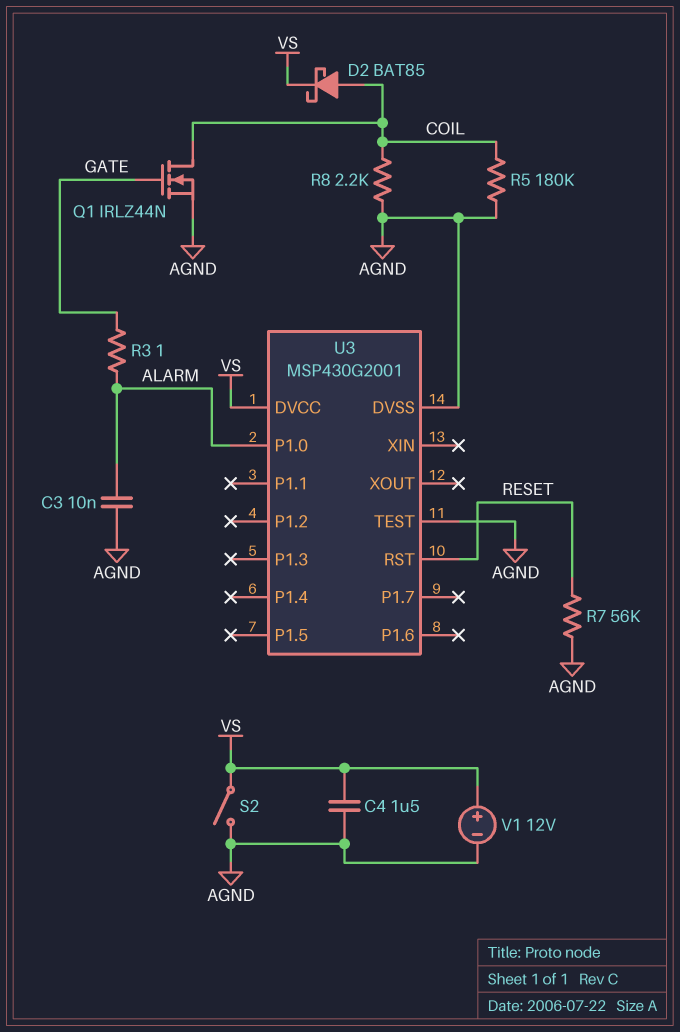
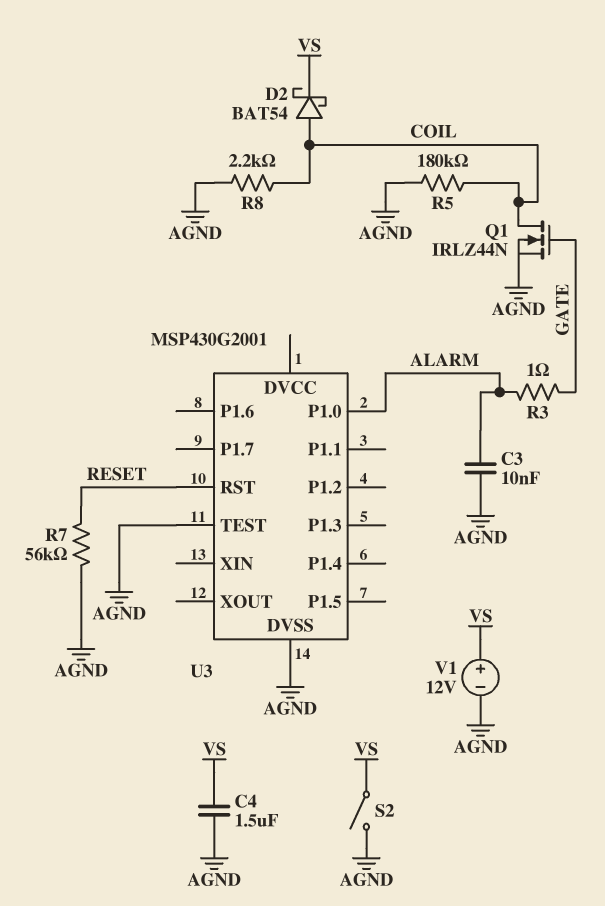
D2: schottky BAT85 (A COIL, K VS) -> schottky BAT54 (A COIL, K VS)
U3 pin DVCC: VS -> none

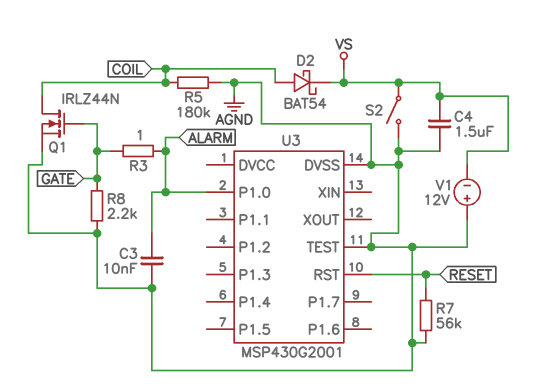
R8: 2.2k (AGND, COIL) -> 2.2k (AGND, GATE)
V1: 12V (plus VS, minus AGND) -> 12V (plus AGND, minus VS)

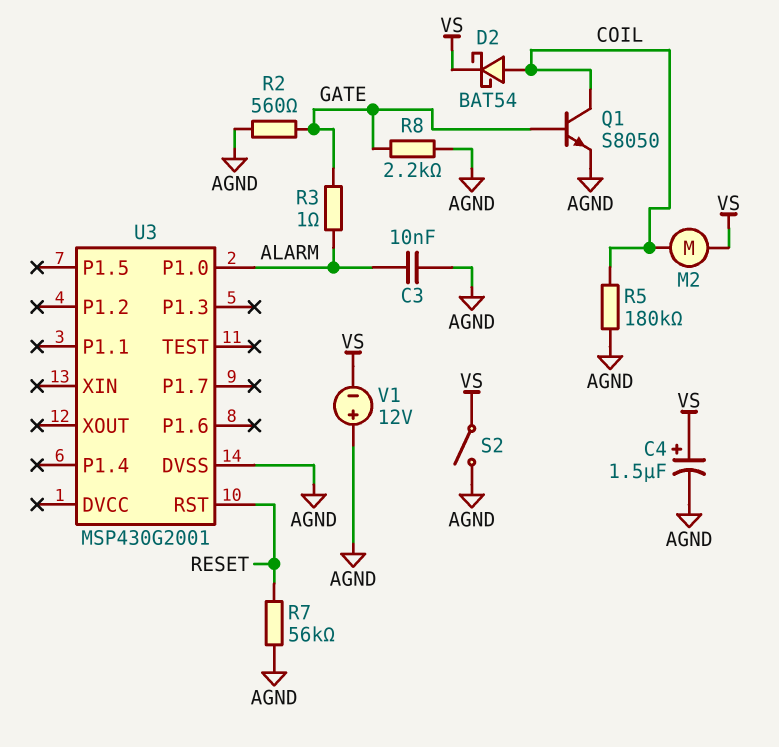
C4: 1.5uF (AGND, VS) -> 1.5uF (plus VS, minus AGND)
M2: none -> motor (COIL, VS)
Q1: NMOS IRLZ44N (G GATE, D COIL, S AGND) -> NPN S8050 (B GATE, C COIL, E AGND)
R2: none -> 560 (AGND, GATE)
U3 pin TEST: AGND -> none

